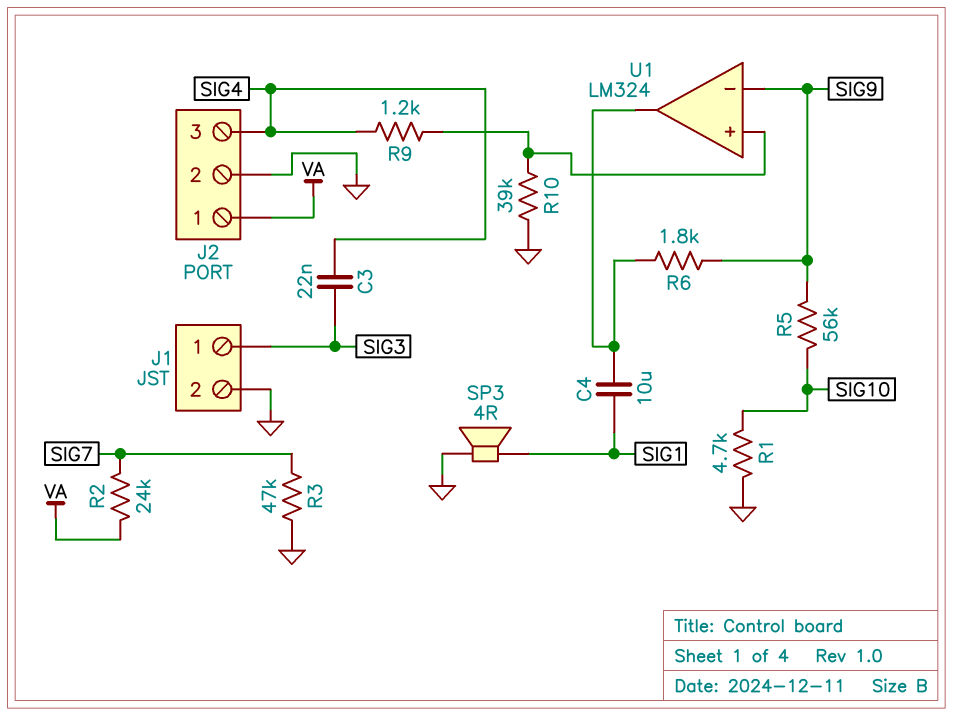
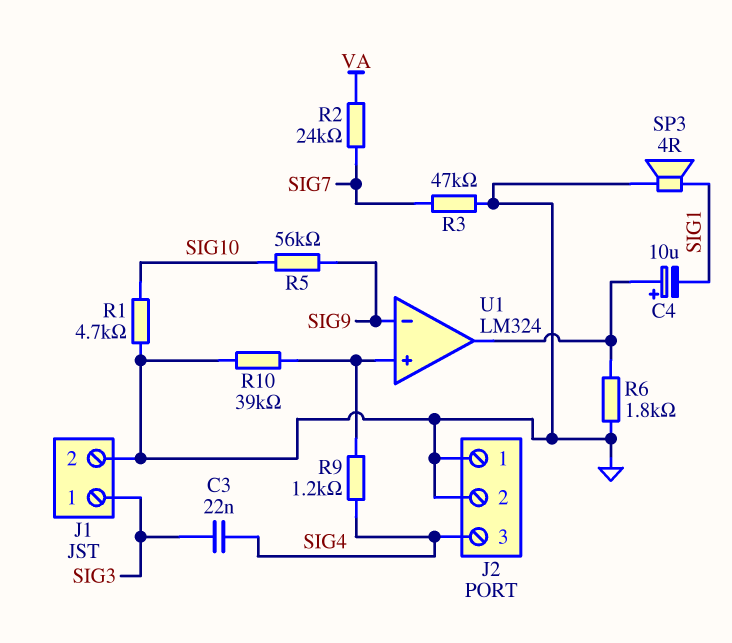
C4: 10uF (SIG1, U1/out) -> 10uF (plus U1/out, minus SIG1)
J2 pin 1: VA -> GND
R6: 1.8k (SIG9, U1/out) -> 1.8k (GND, U1/out)

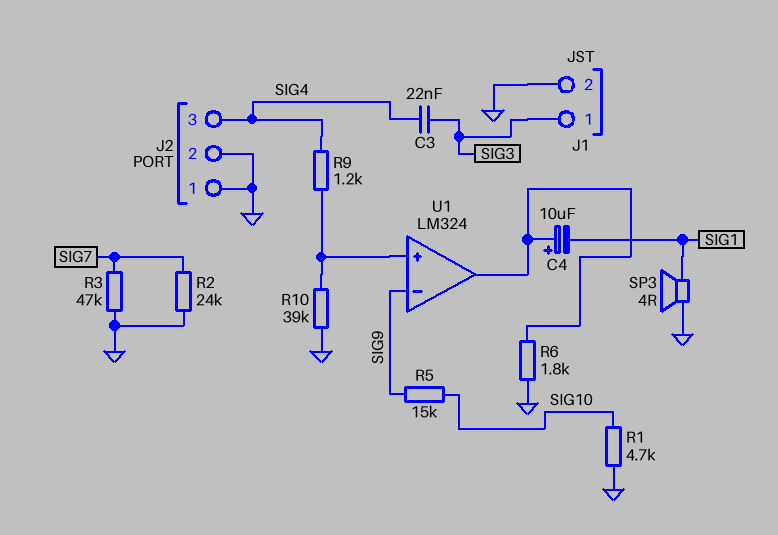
R2: 24k (SIG7, VA) -> 24k (GND, SIG7)
R5: 56k (SIG9, SIG10) -> 15k (SIG9, SIG10)

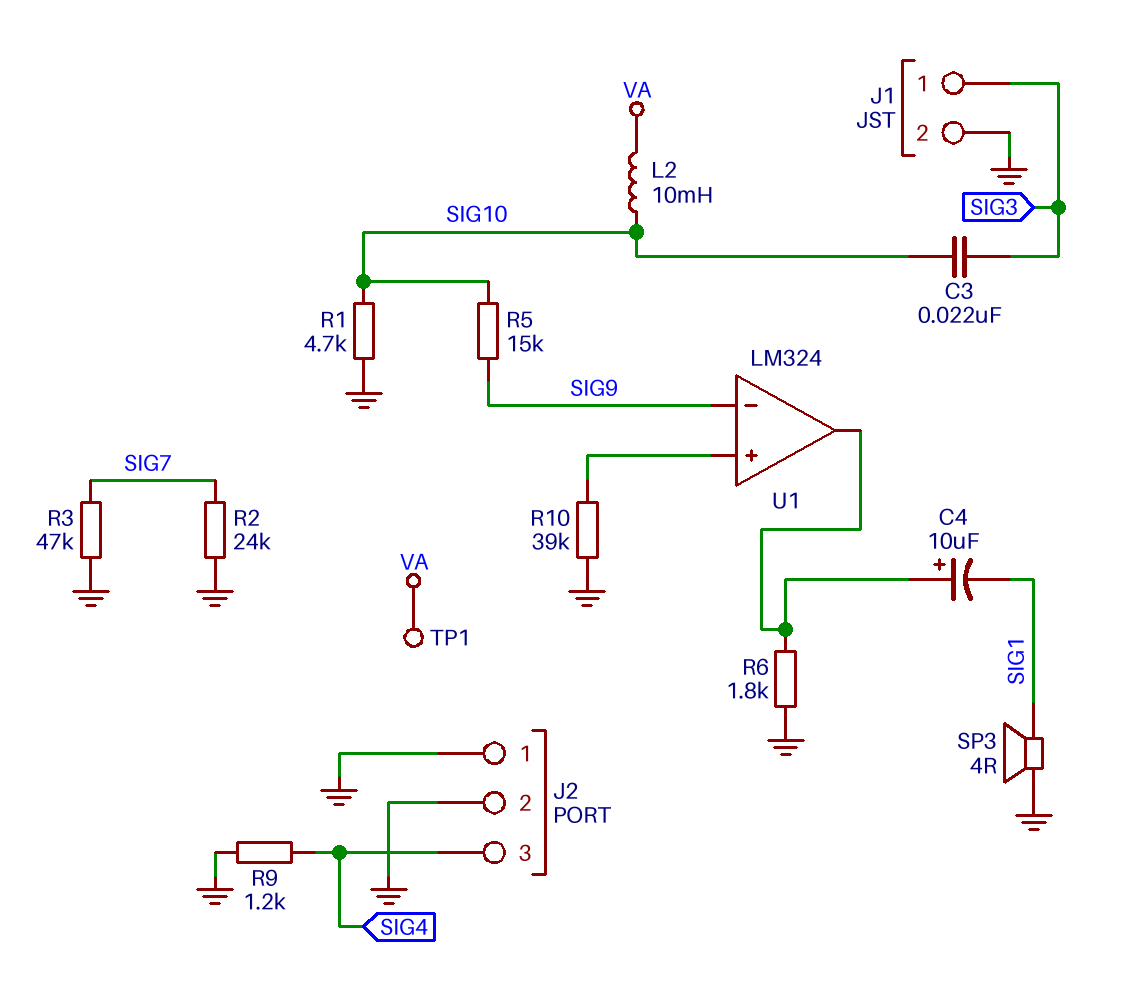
C3: 22nF (SIG3, SIG4) -> 22nF (SIG3, SIG10)
L2: none -> 10mH (SIG10, VA)
R9: 1.2k (SIG4, U1/in+) -> 1.2k (GND, SIG4)
TP1: none -> test point (VA)

